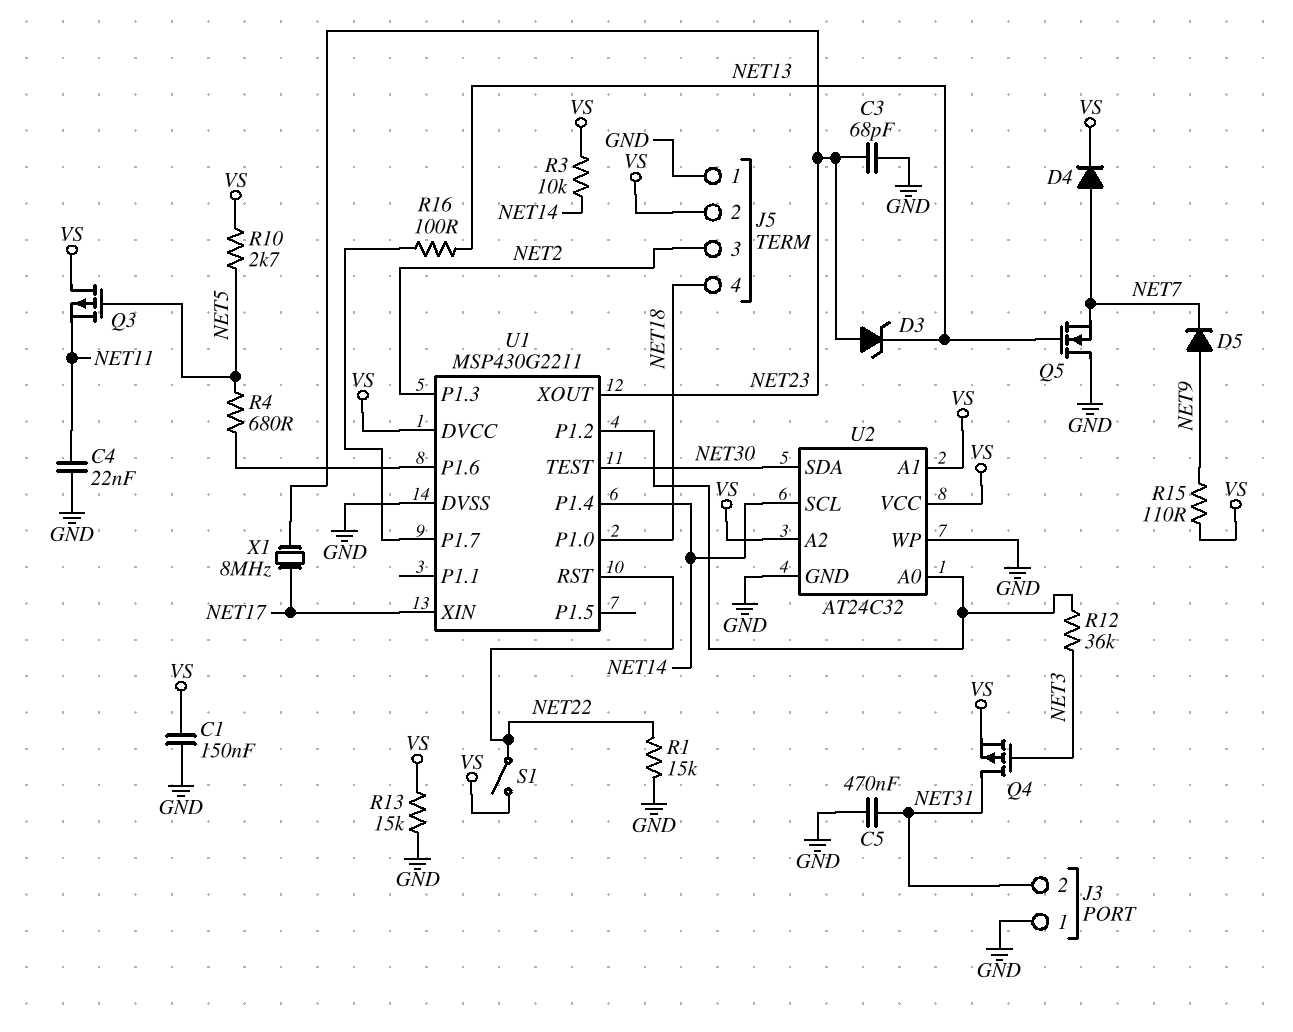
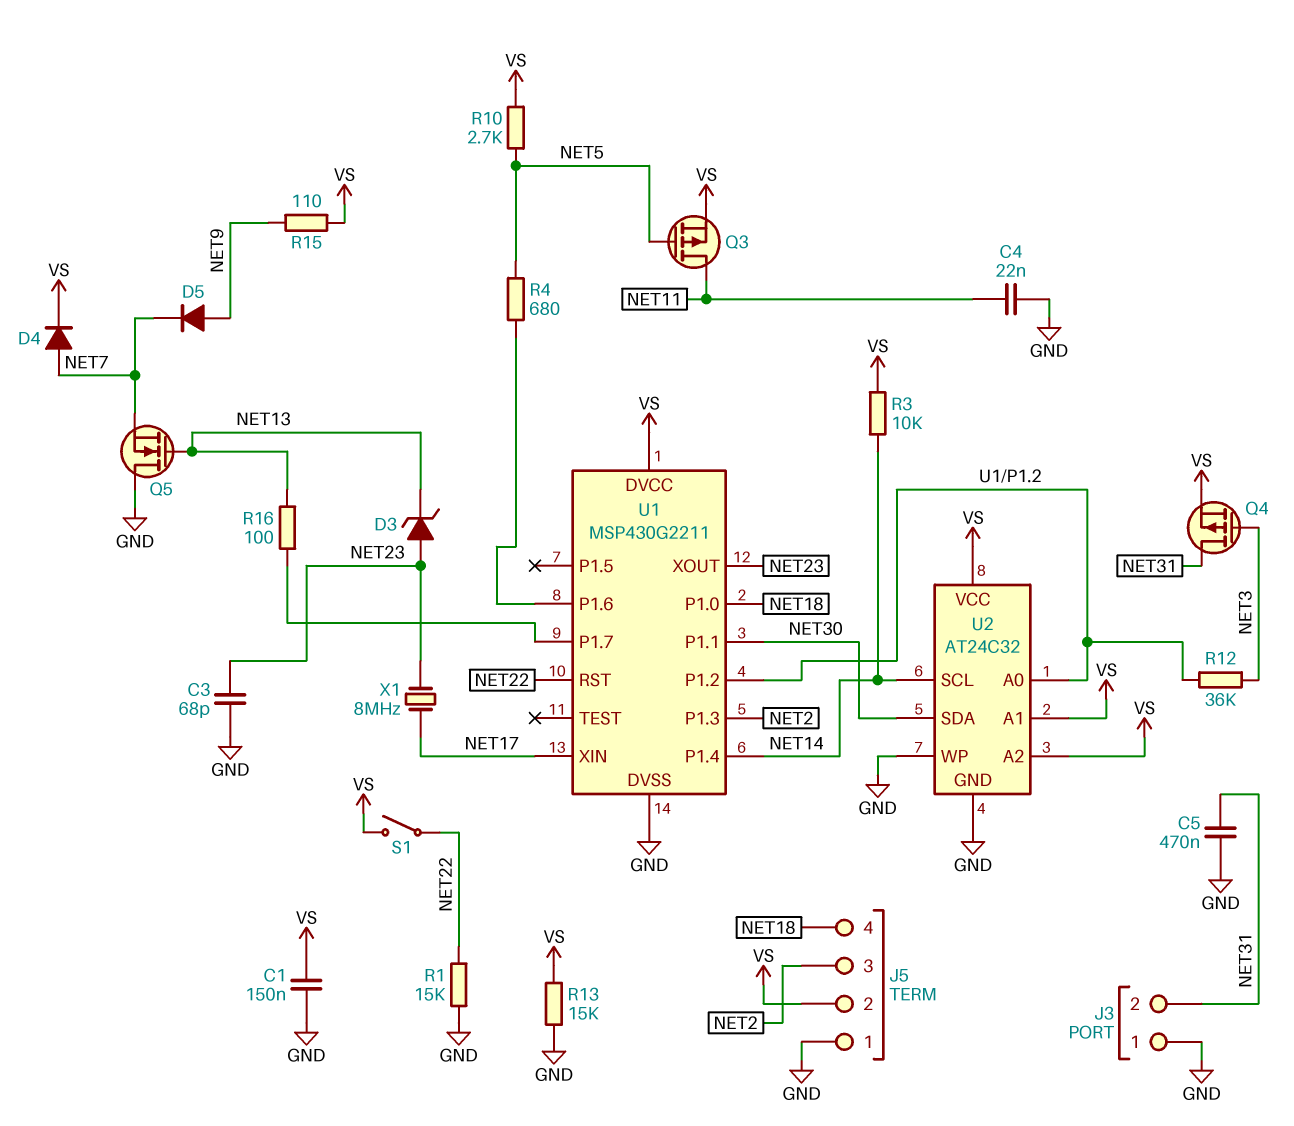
Q3: PMOS (G NET5, D VS, S NET11) -> PMOS (G NET5, D NET11, S VS)
U1 pin P1.1: none -> NET30
U1 pin TEST: NET30 -> none

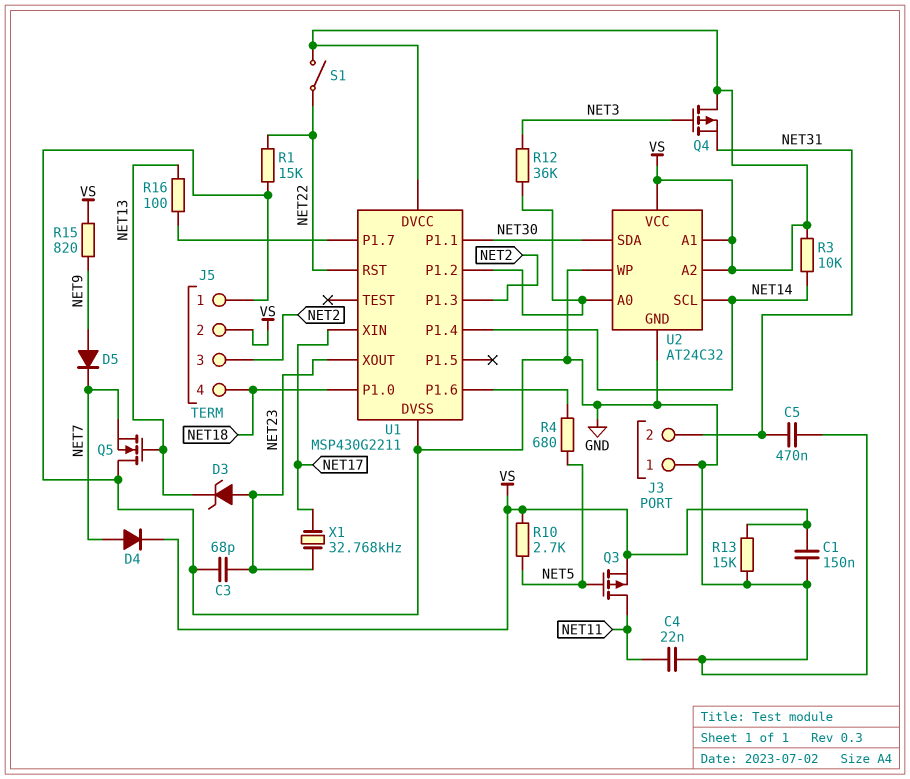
Q4: PMOS (G NET3, D NET31, S VS) -> PMOS (G NET3, D VS, S NET31)
R15: 110 (NET9, VS) -> 820 (NET9, VS)
X1: 8MHz (NET17, NET23) -> 32.768kHz (NET17, NET23)

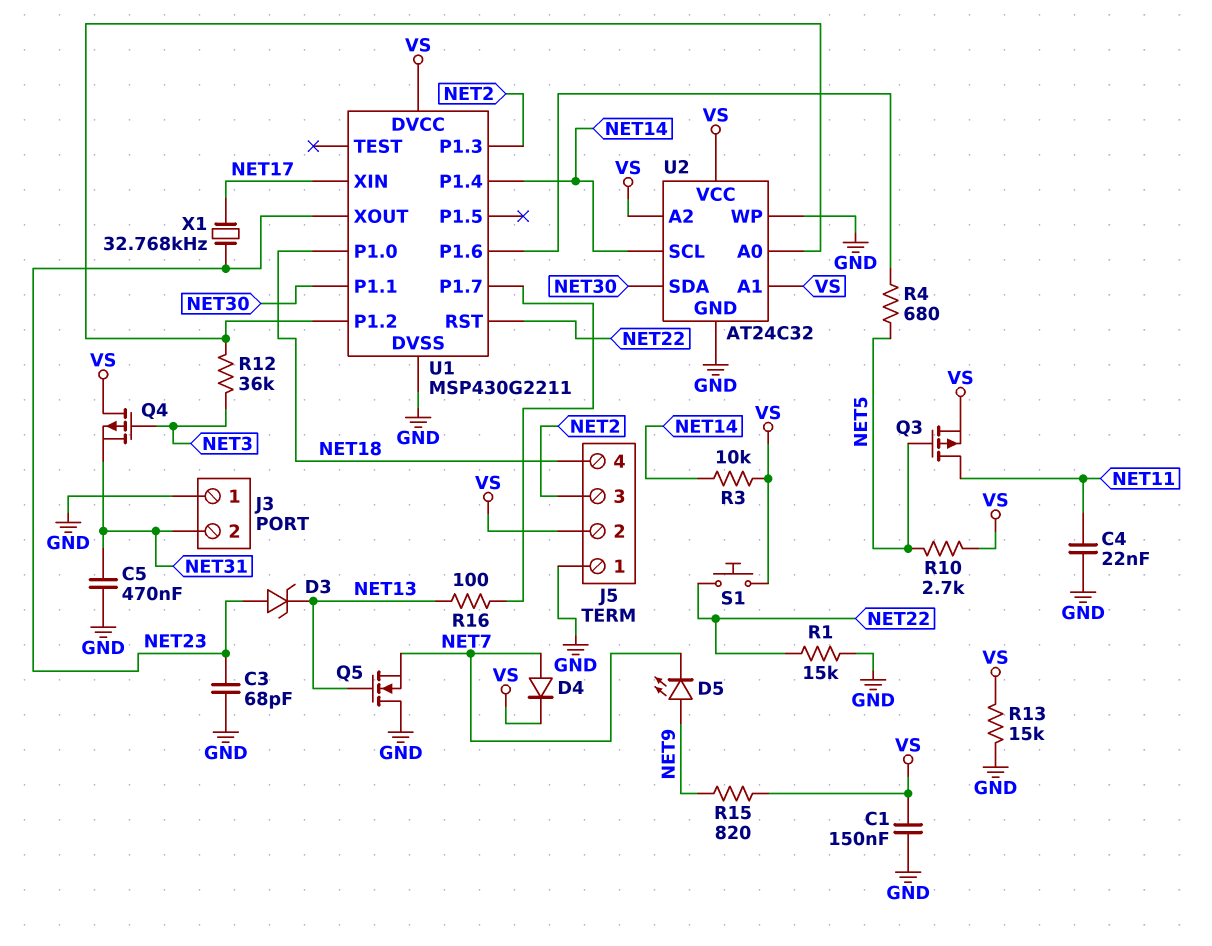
D5: diode (A NET9, K NET7) -> LED (A NET9, K NET7)
S1: switch (NET22, VS) -> button (NET22, VS)

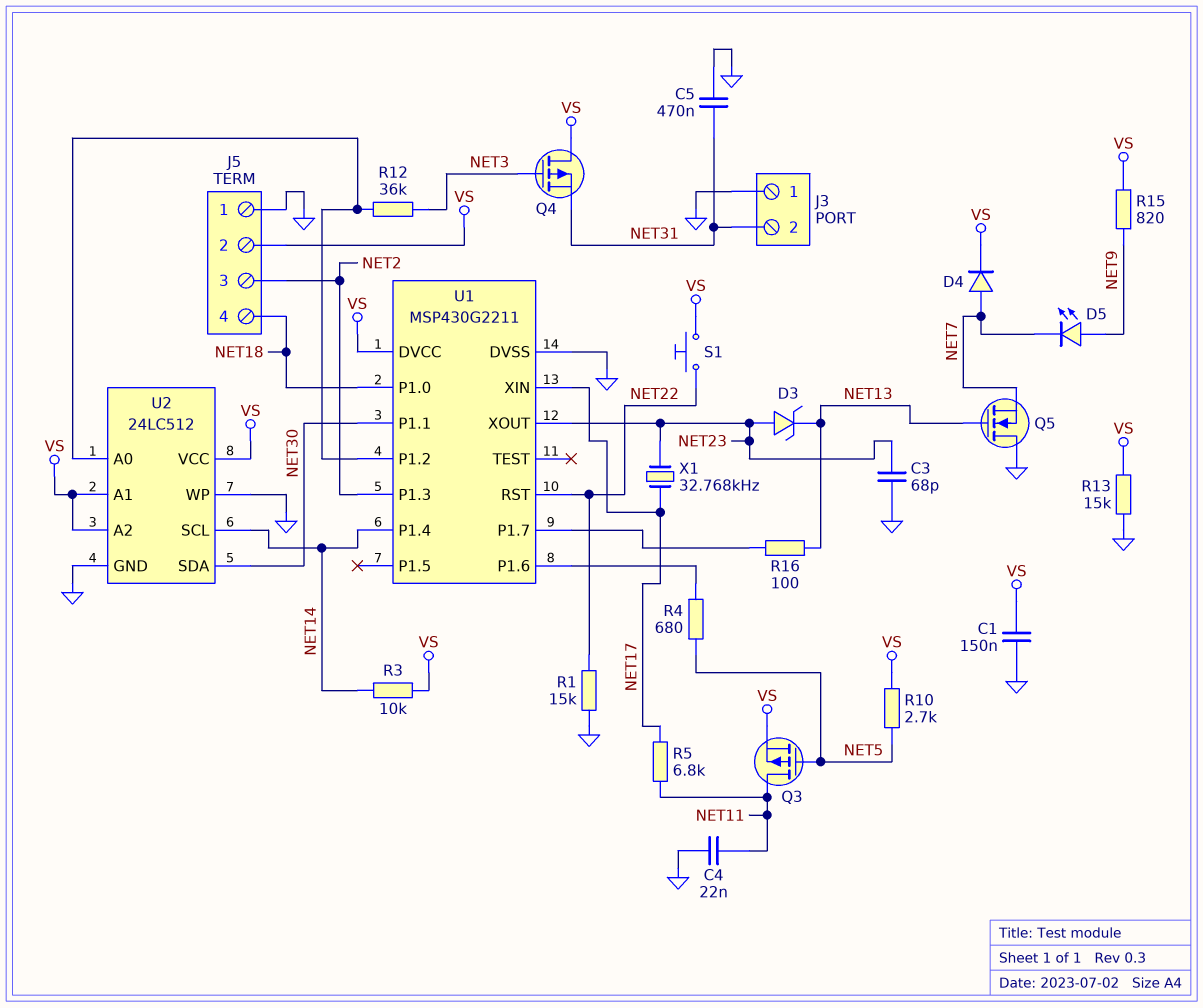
R5: none -> 6.8k (NET11, NET17)
U2: AT24C32 -> 24LC512

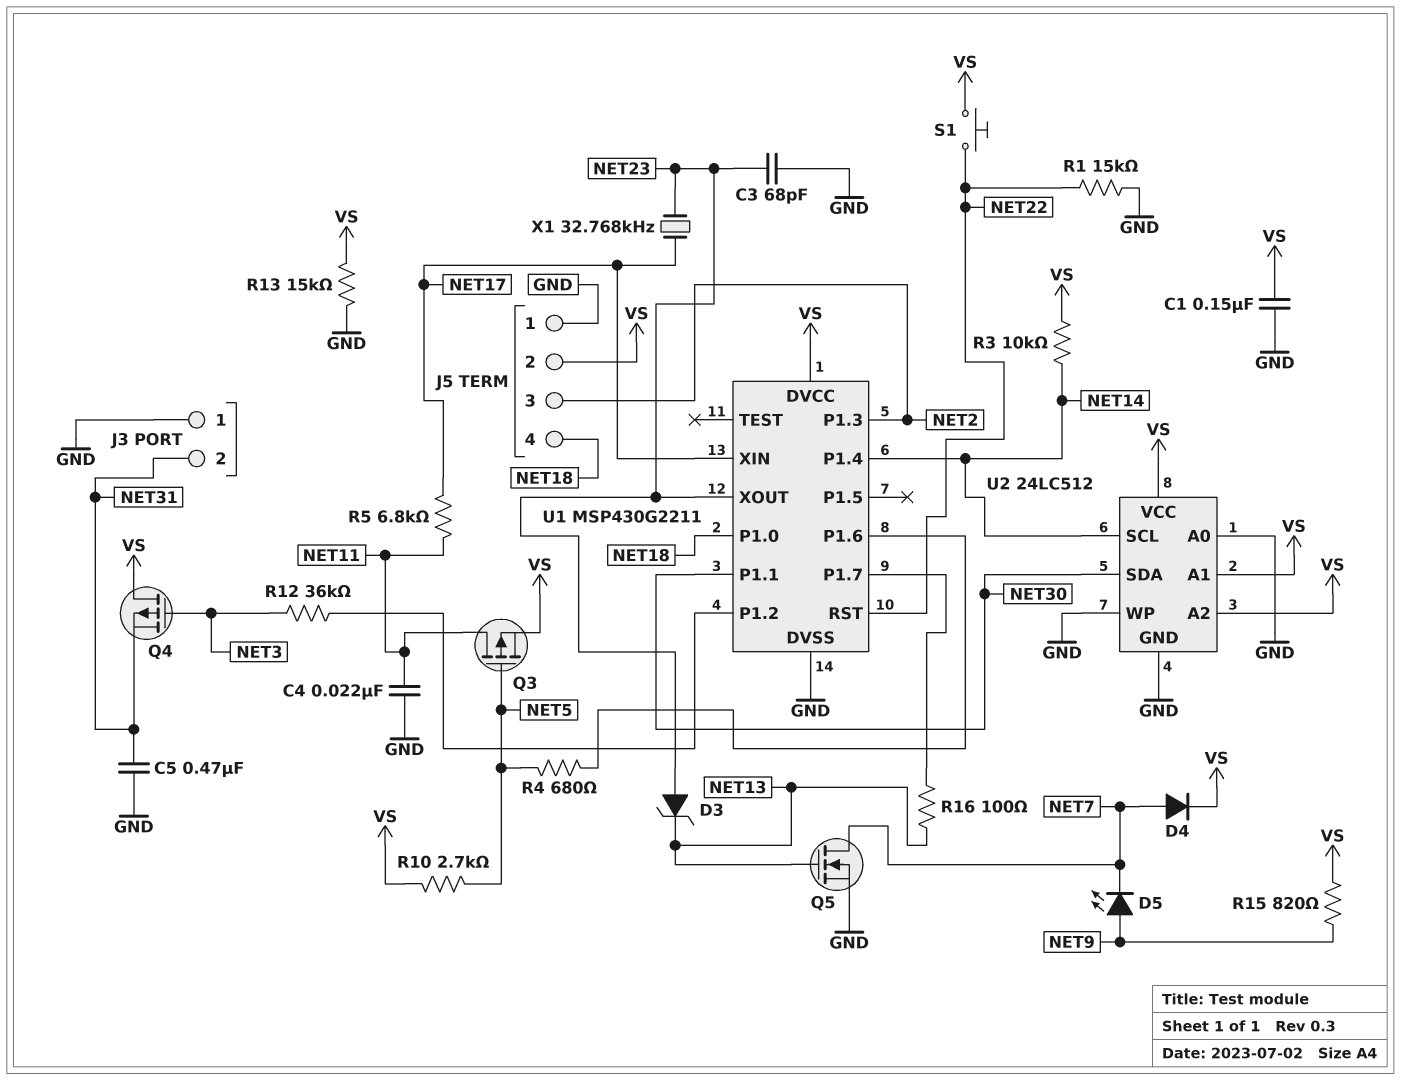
Q5: NMOS (G NET13, D GND, S NET7) -> NMOS (G NET13, D NET7, S GND)
U2 pin A0: U1/P1.2 -> GND

